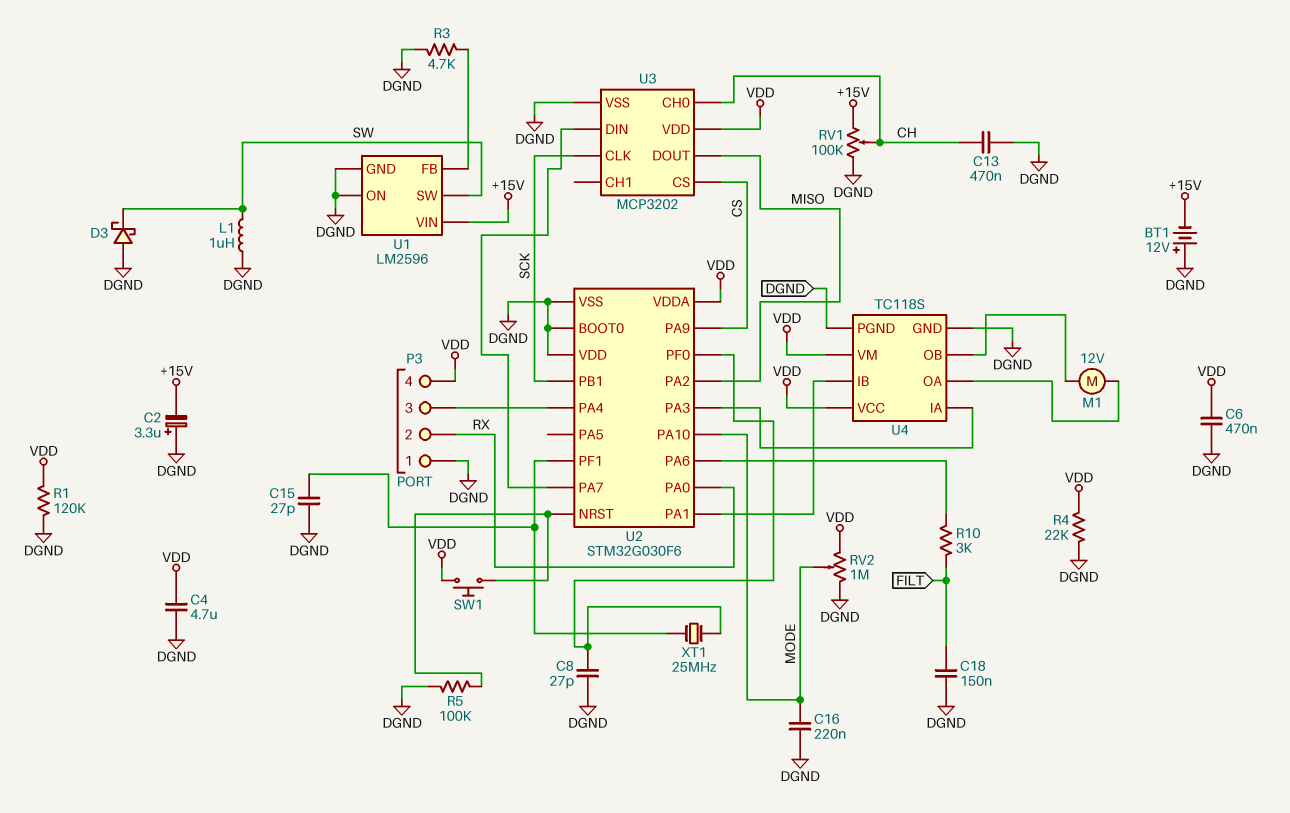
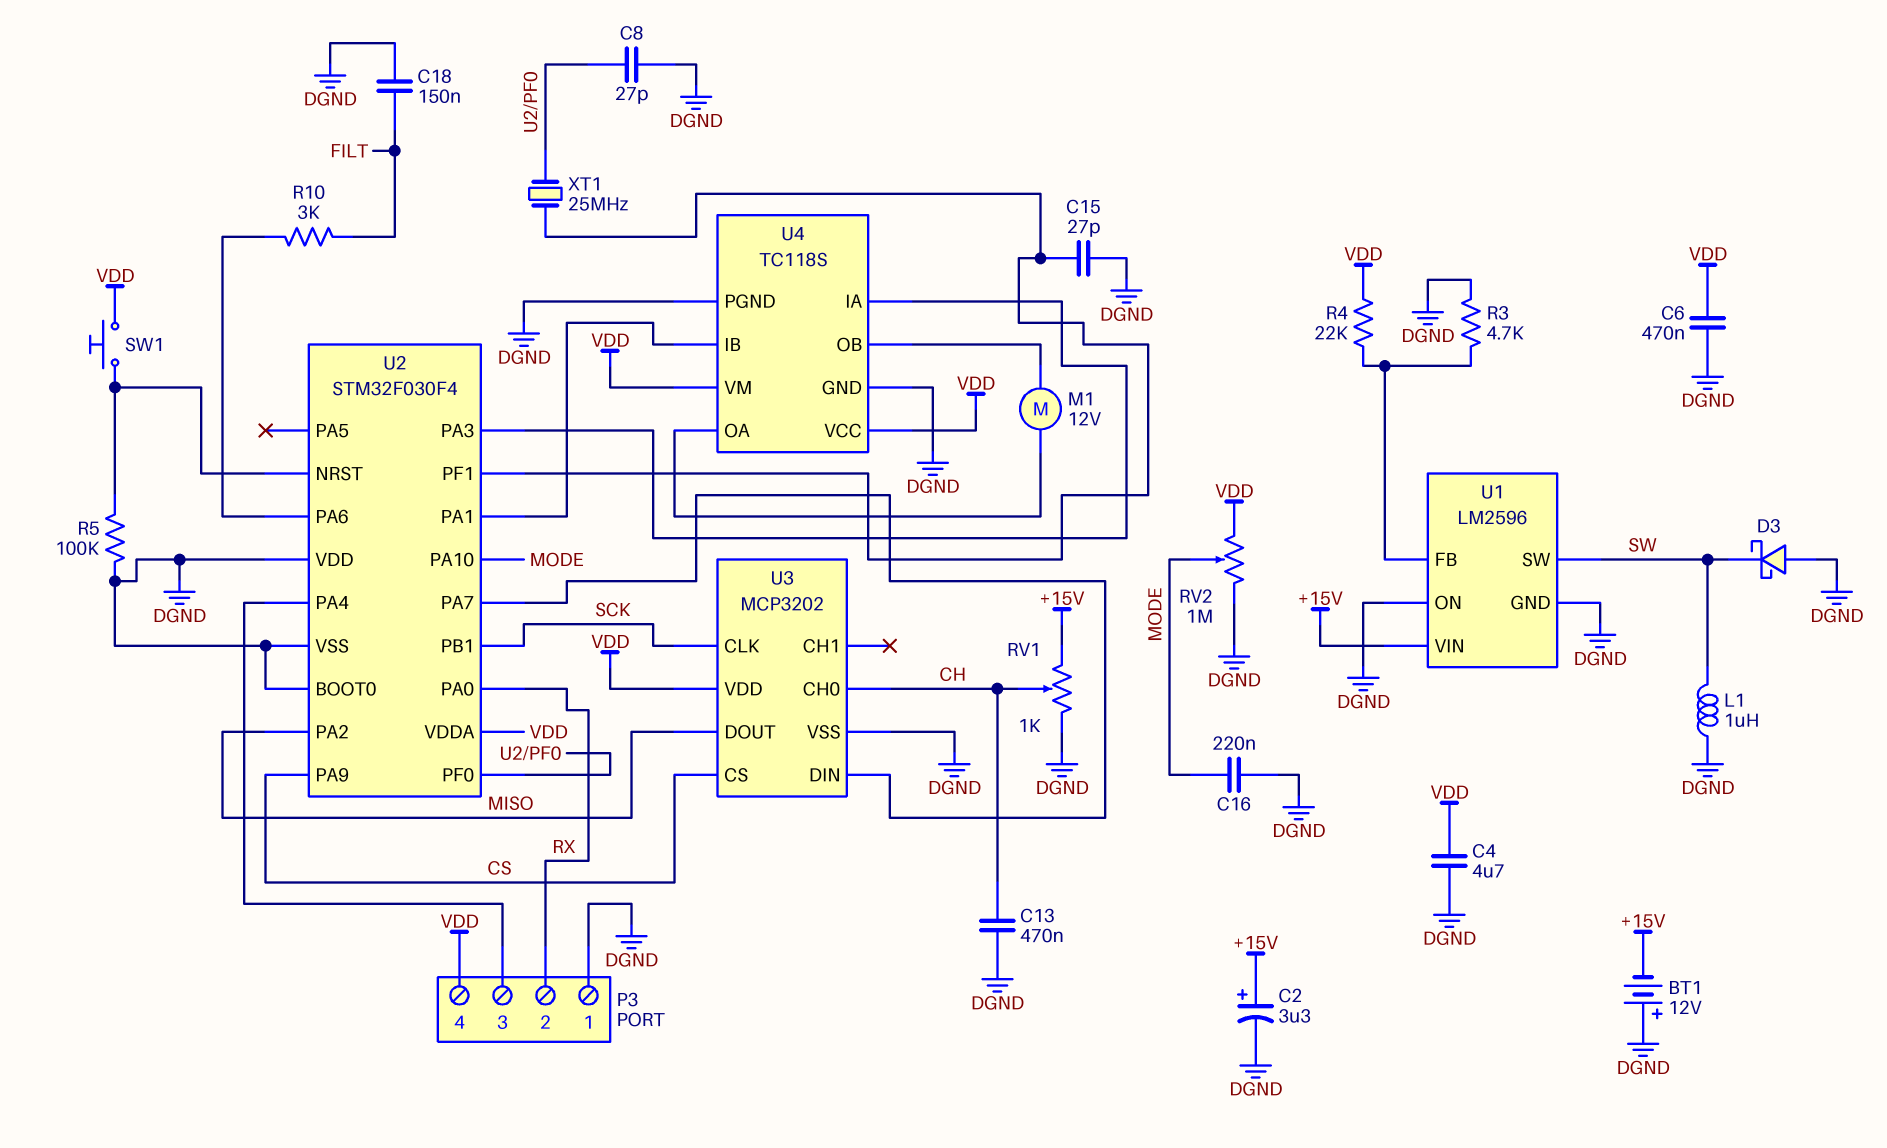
C2: 3.3uF (plus DGND, minus +15V) -> 3.3uF (plus +15V, minus DGND)
R1: 120k (DGND, VDD) -> none
R4: 22k (DGND, VDD) -> 22k (U1/FB, VDD)
RV1: 100k (+15V, DGND, wiper CH) -> 1k (+15V, DGND, wiper CH)
U2: STM32G030F6 -> STM32F030F4

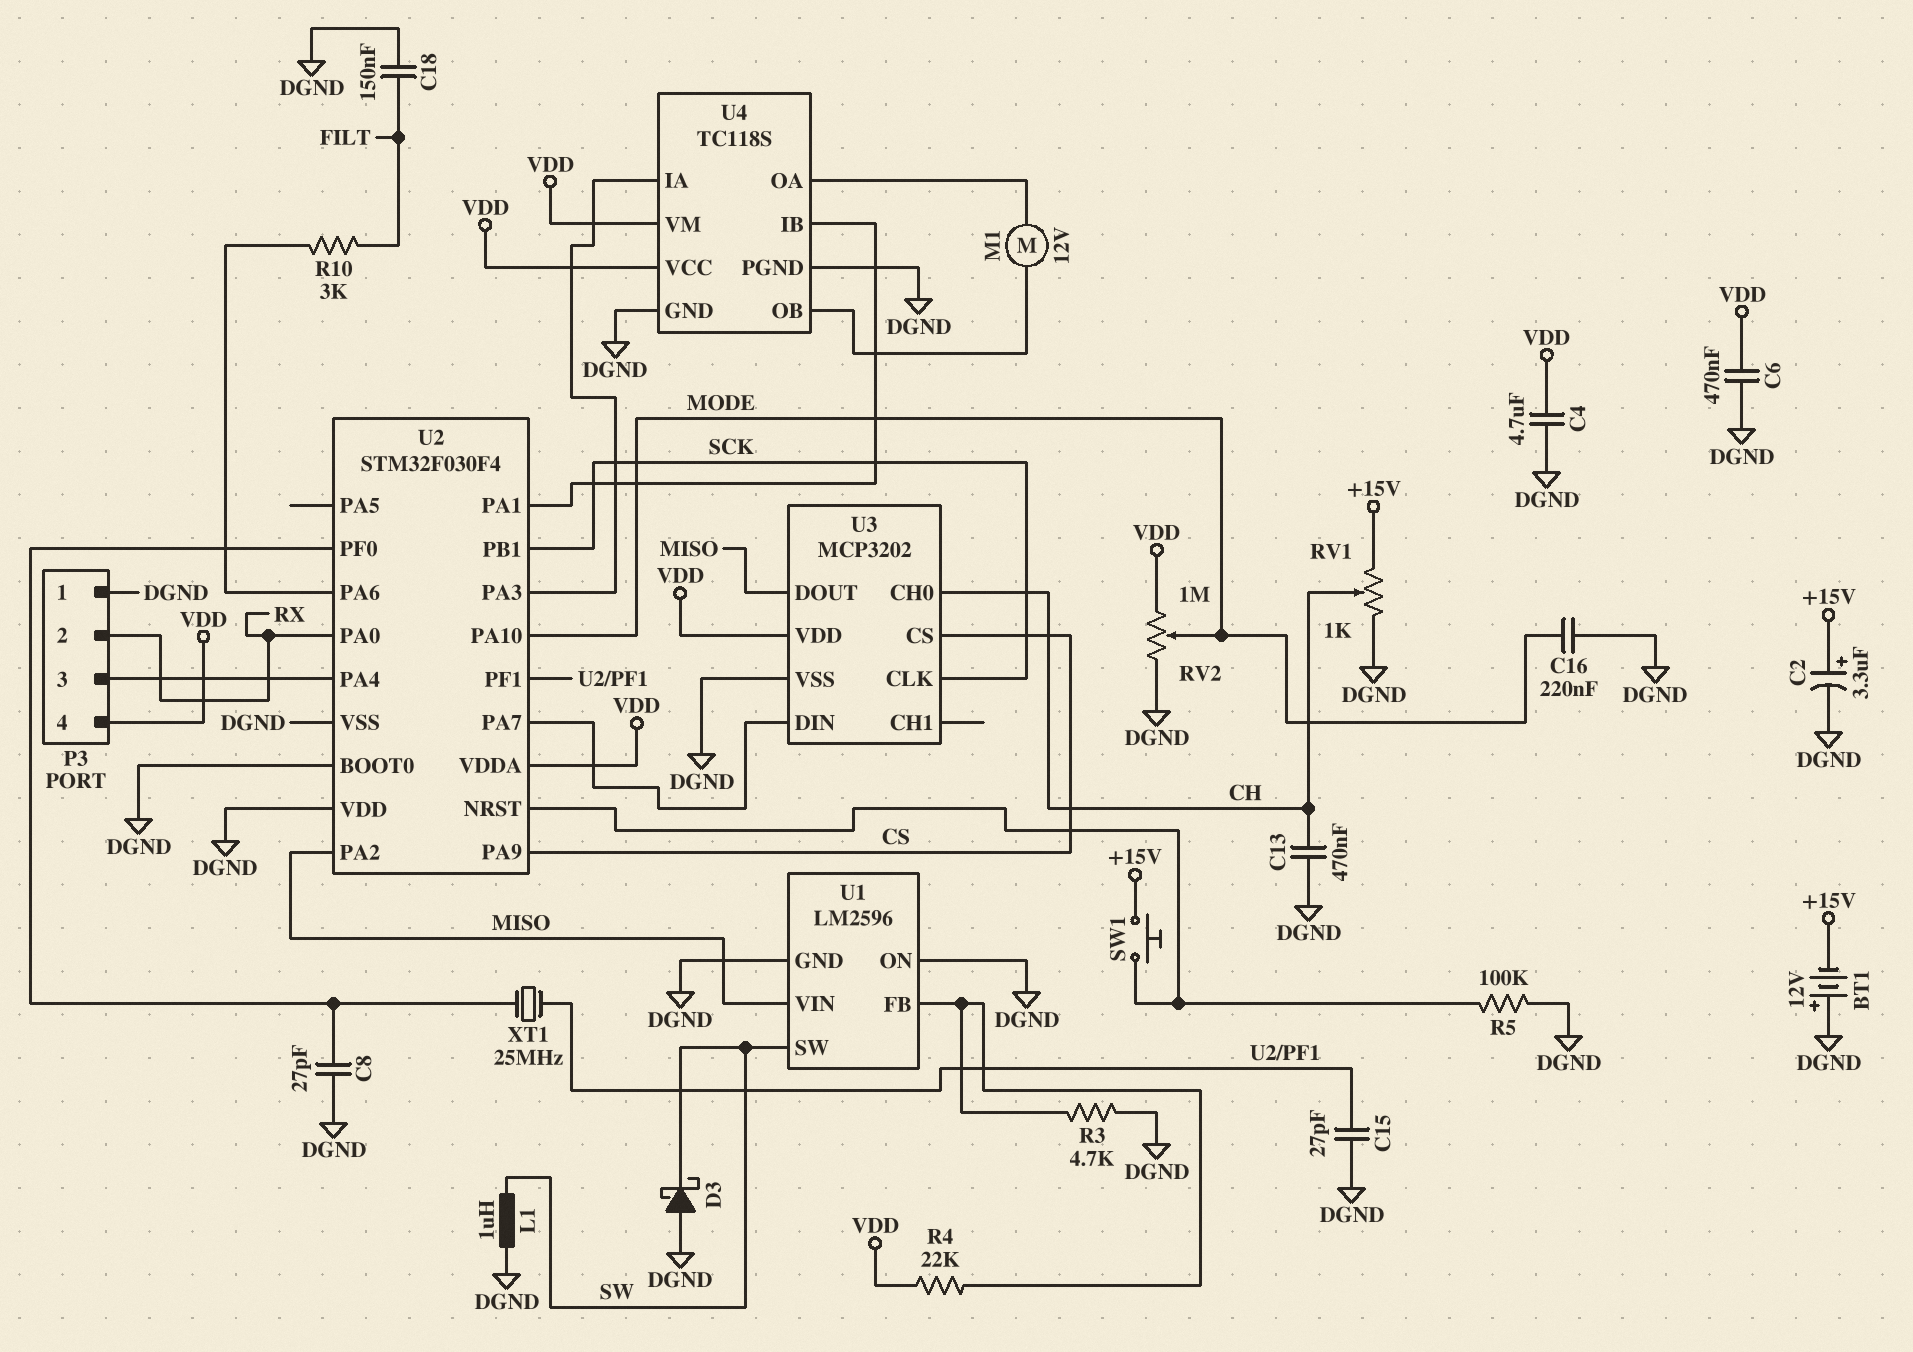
SW1: button (U2/NRST, VDD) -> button (+15V, U2/NRST)
U1 pin VIN: +15V -> MISO

